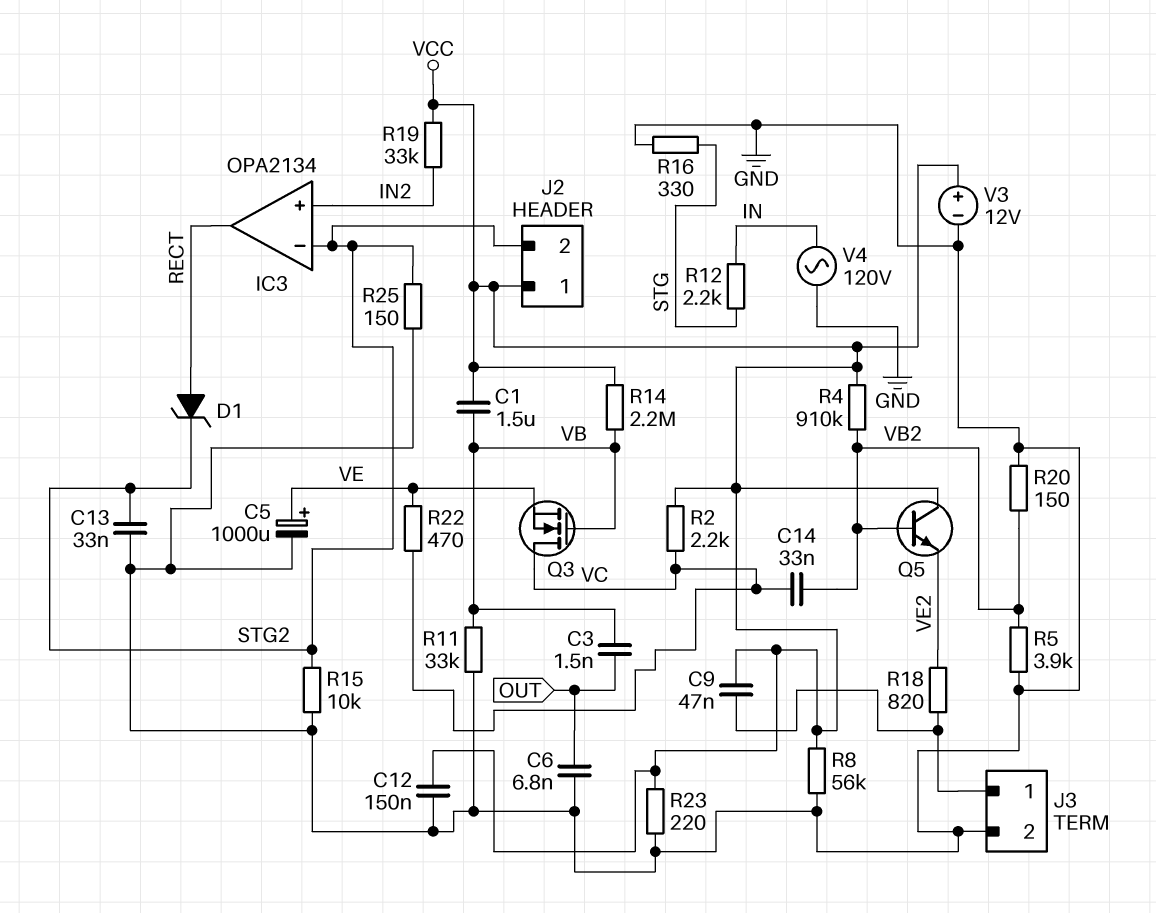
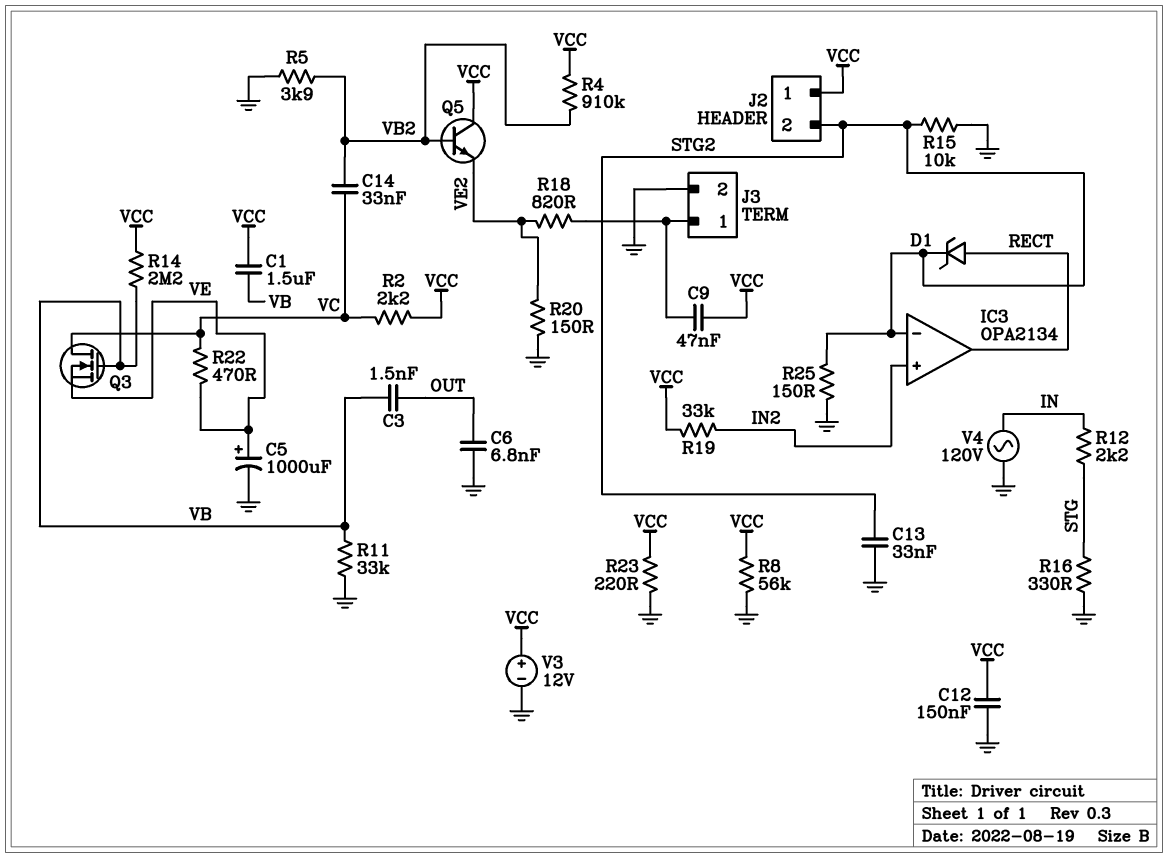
R20: 150 (GND, VB2) -> 150 (GND, VE2)

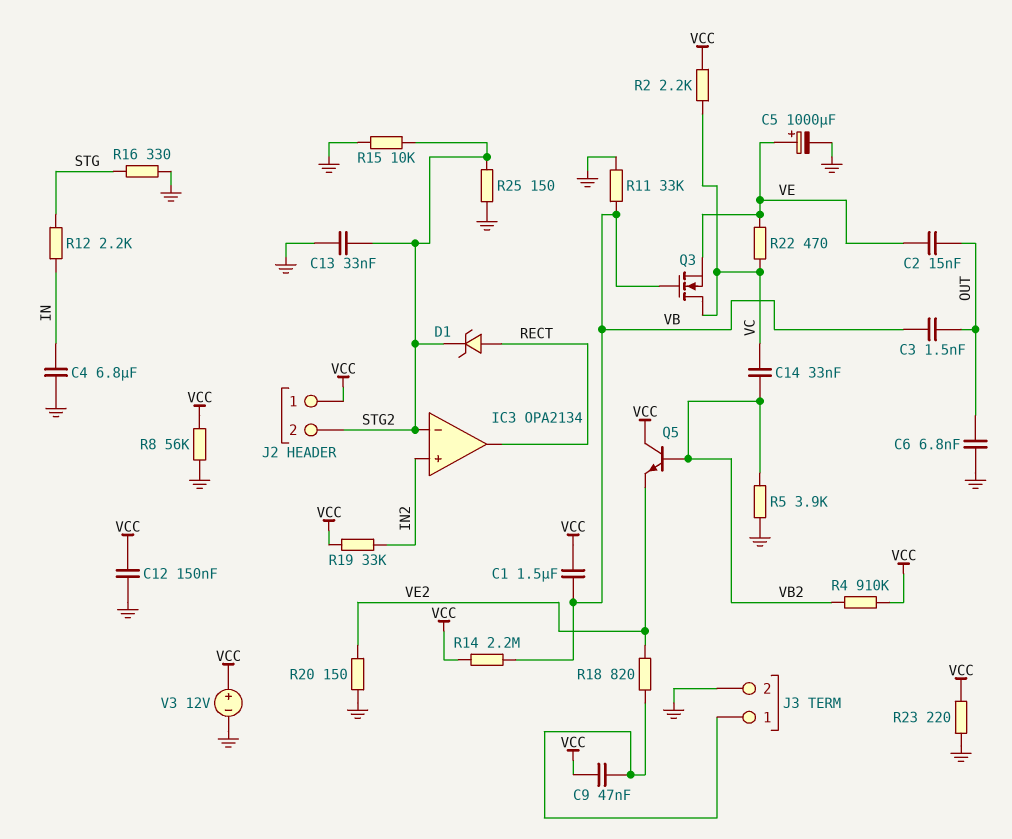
C2: none -> 15nF (OUT, VE)
C4: none -> 6.8uF (GND, IN)
V4: AC 120V (GND, IN) -> none

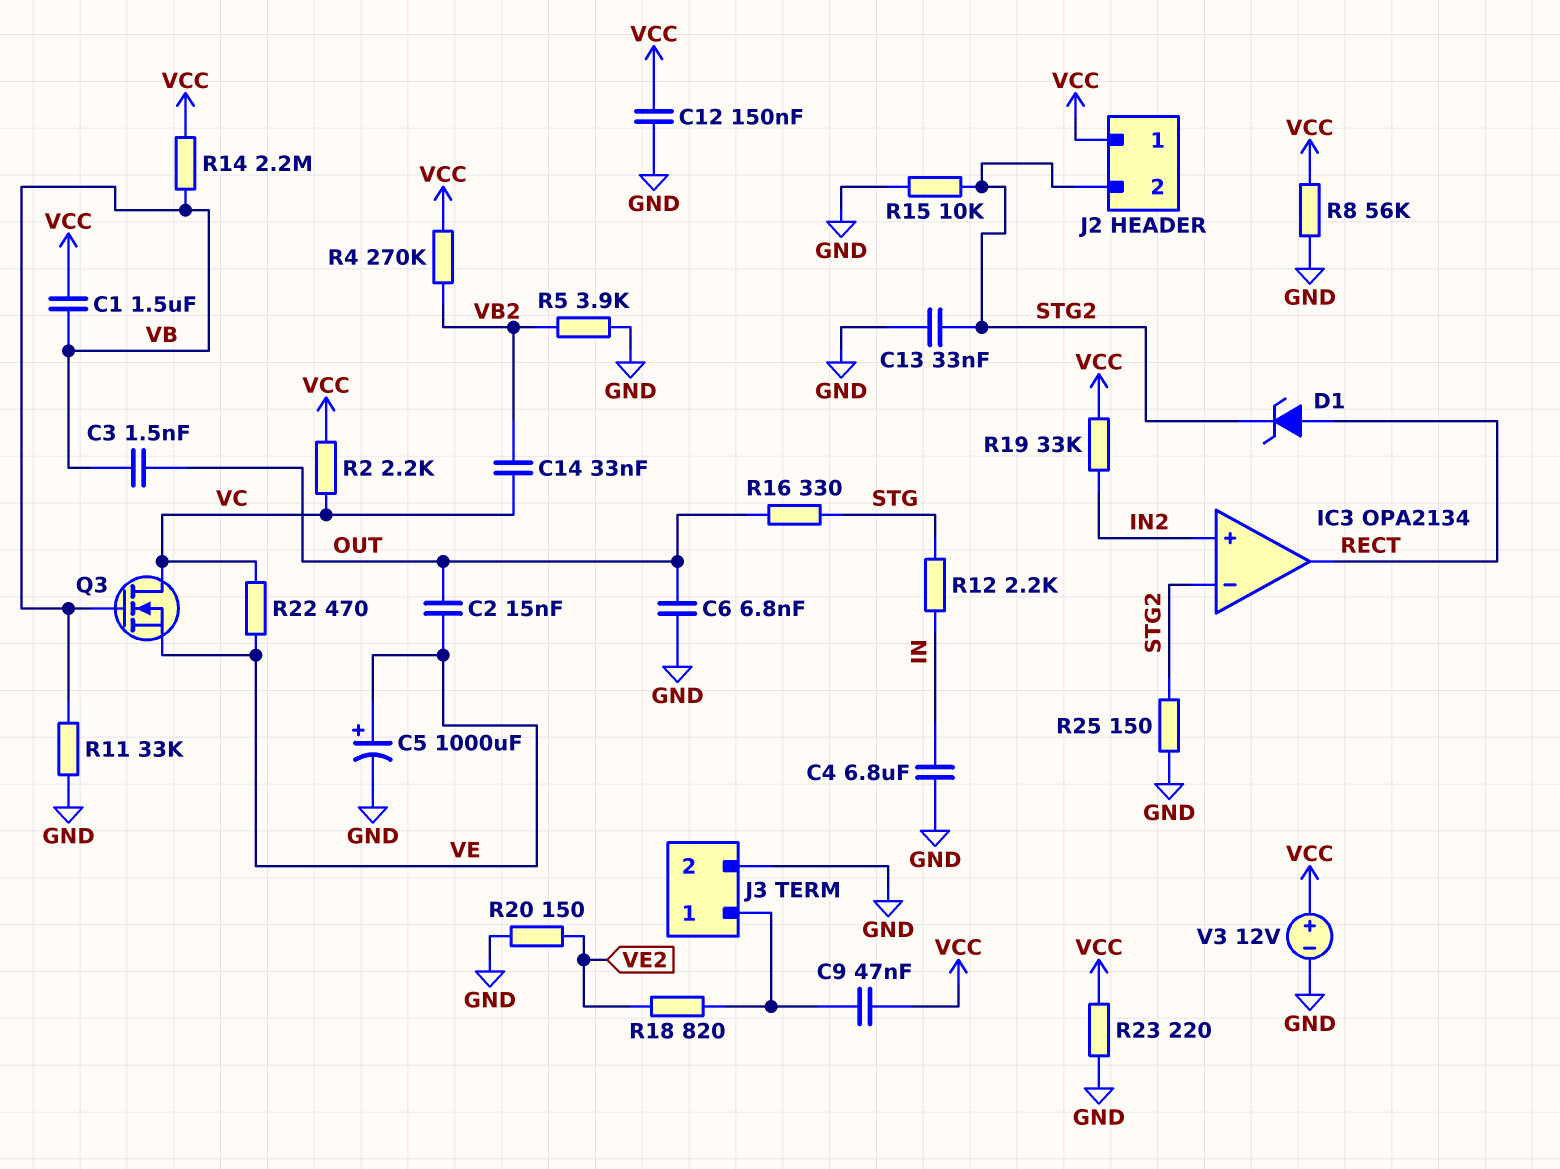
Q5: NPN (B VB2, C VCC, E VE2) -> none
R4: 910k (VB2, VCC) -> 270k (VB2, VCC)
R16: 330 (GND, STG) -> 330 (OUT, STG)

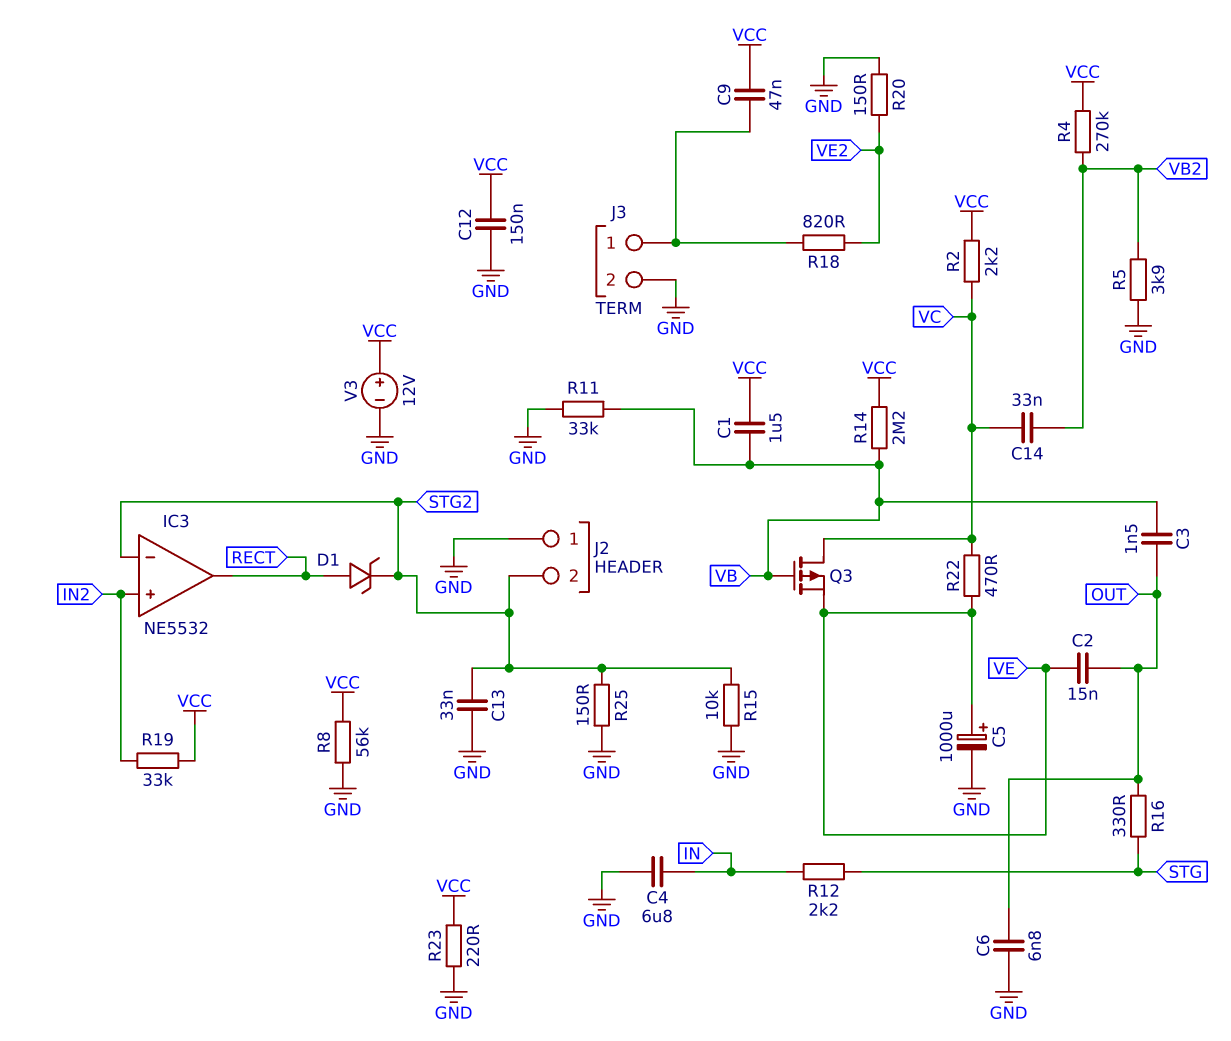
IC3: OPA2134 -> NE5532
J2 pin 1: VCC -> GND
Q3: NMOS (G VB, D VC, S VE) -> PMOS (G VB, D VC, S VE)

